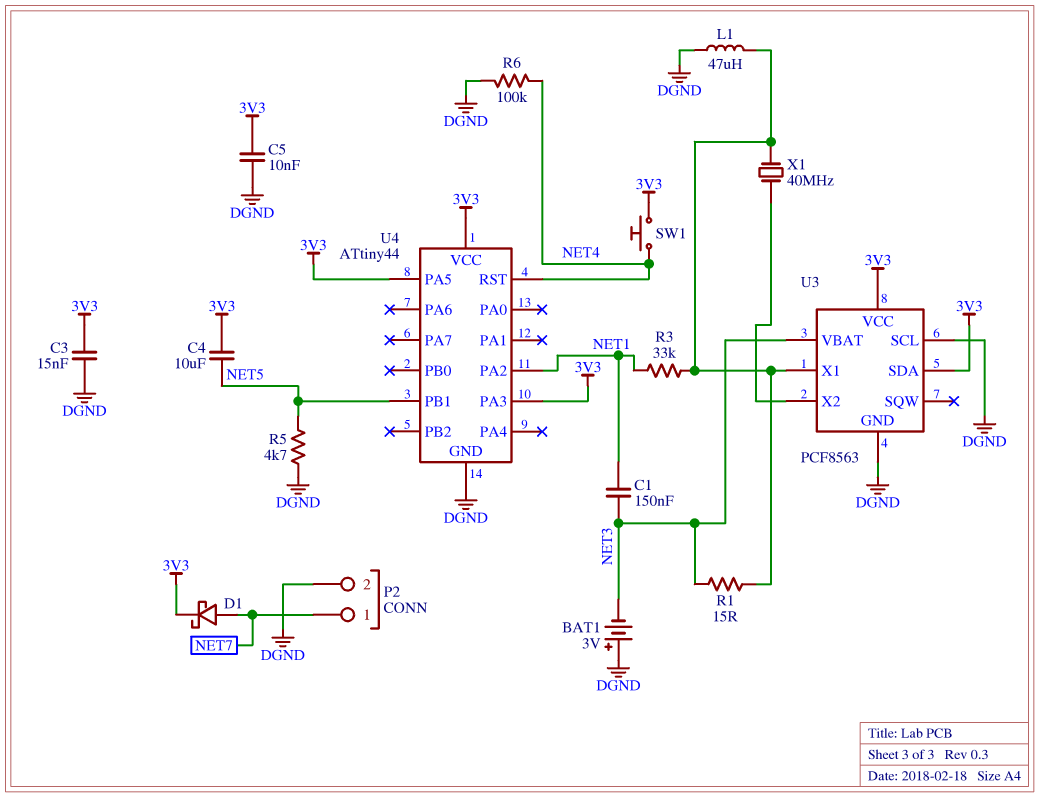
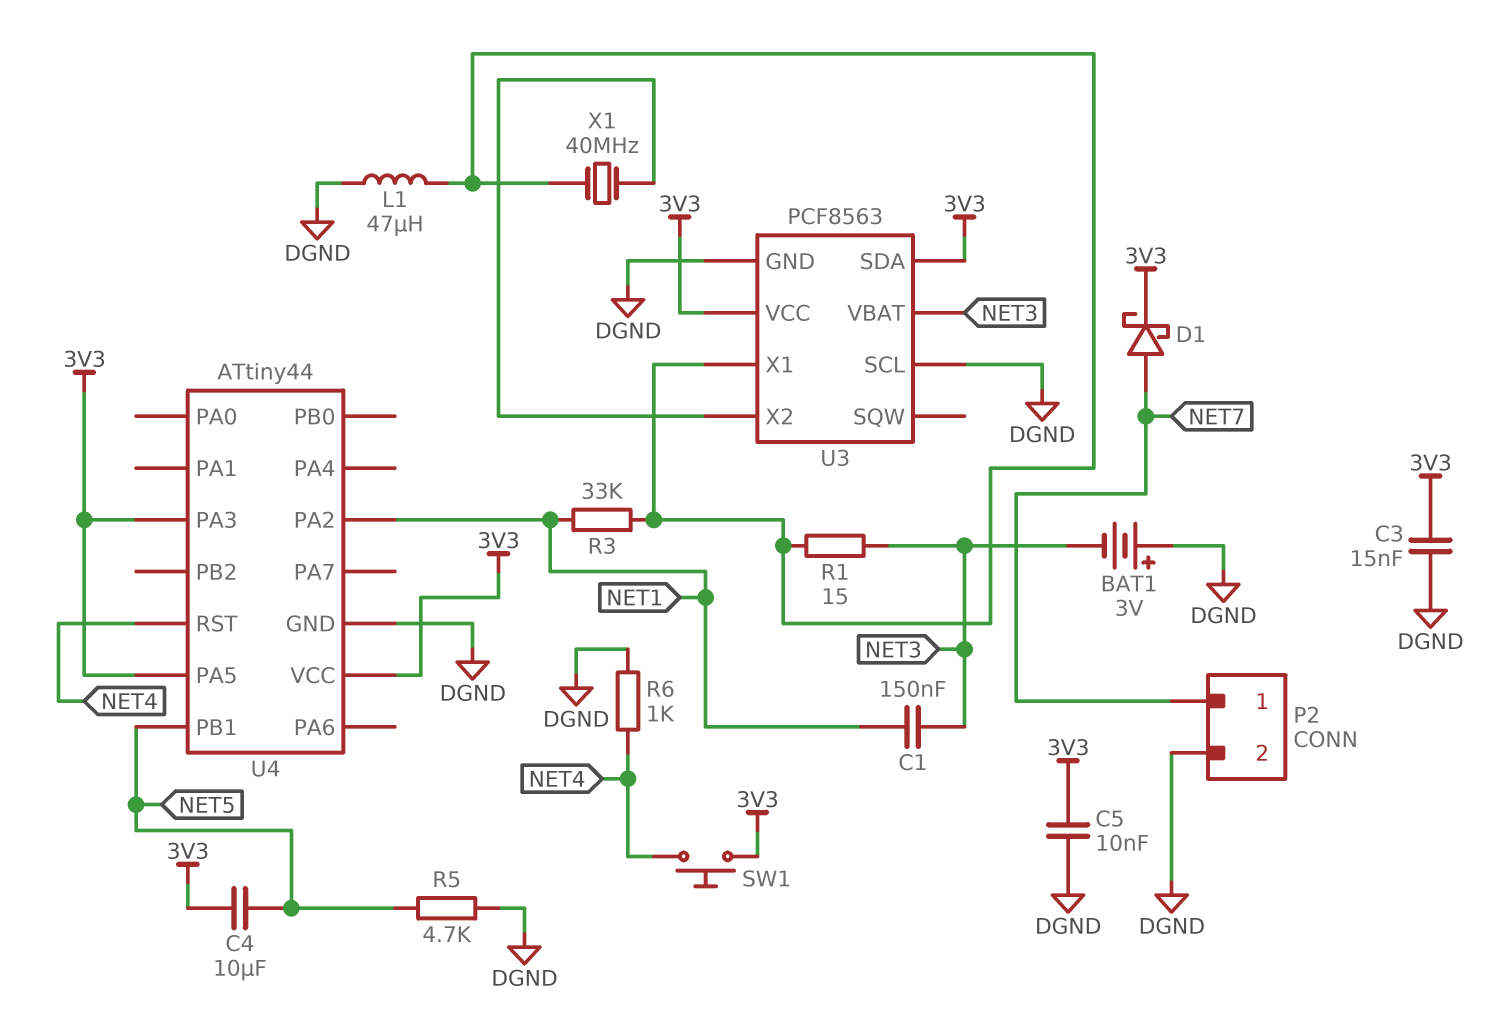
R6: 100k (DGND, NET4) -> 1k (DGND, NET4)

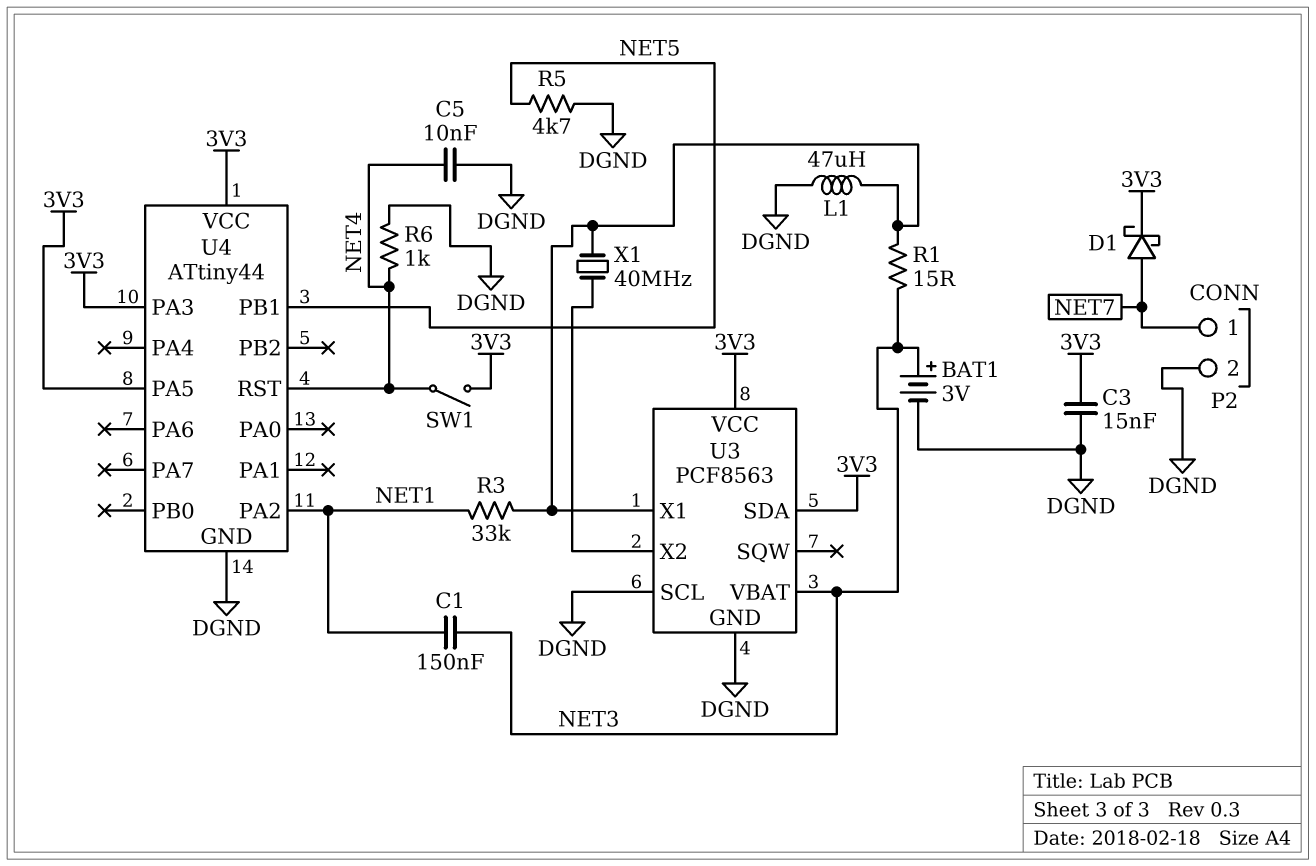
BAT1: 3V (plus DGND, minus NET3) -> 3V (plus NET3, minus DGND)
C4: 10uF (3V3, NET5) -> none
C5: 10nF (3V3, DGND) -> 10nF (DGND, NET4)
SW1: button (3V3, NET4) -> switch (3V3, NET4)

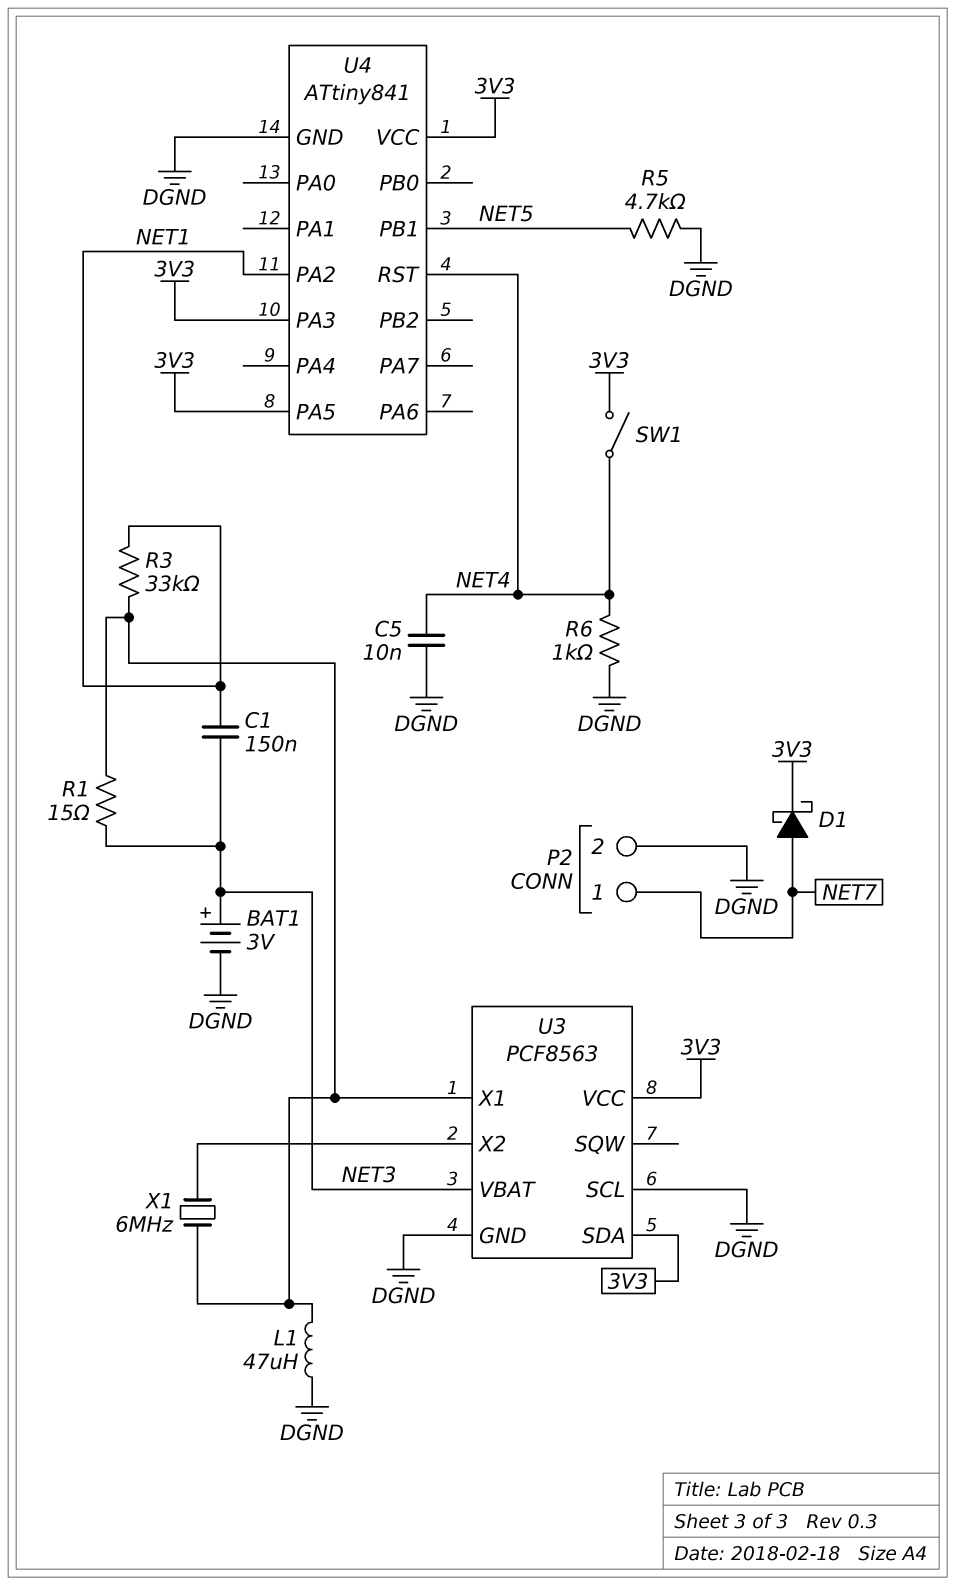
C3: 15nF (3V3, DGND) -> none
U4: ATtiny44 -> ATtiny841
X1: 40MHz (U3/X1, U3/X2) -> 6MHz (U3/X1, U3/X2)

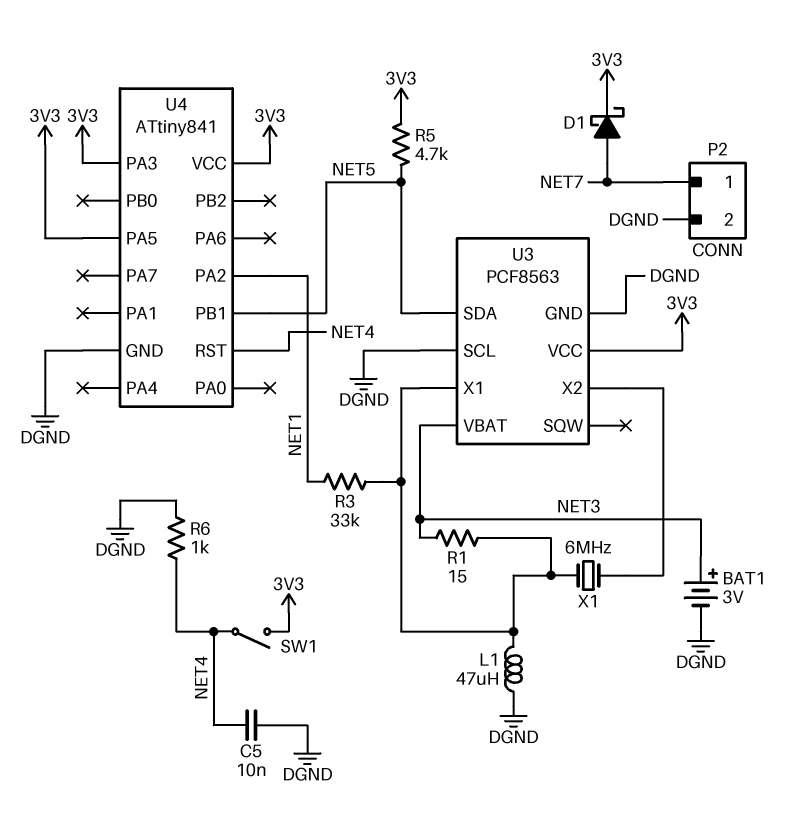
C1: 150nF (NET1, NET3) -> none
R5: 4.7k (DGND, NET5) -> 4.7k (3V3, NET5)
U3 pin SDA: 3V3 -> NET5

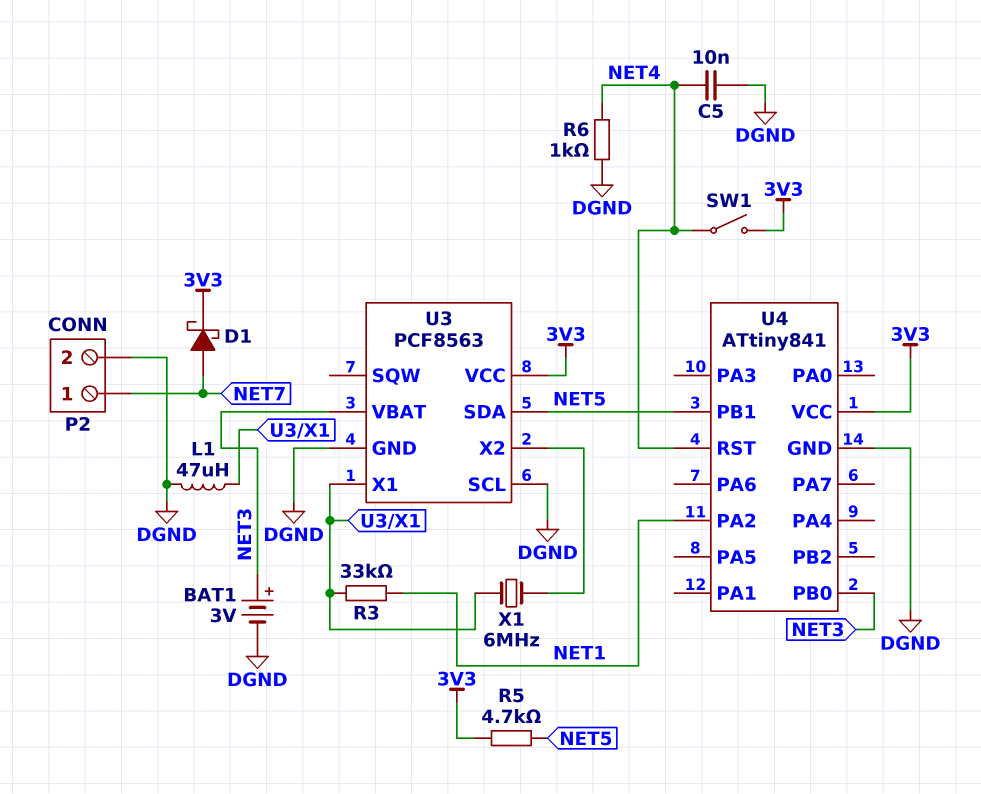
R1: 15 (NET3, U3/X1) -> none
U4 pin PA3: 3V3 -> none
U4 pin PA5: 3V3 -> none
U4 pin PB0: none -> NET3

